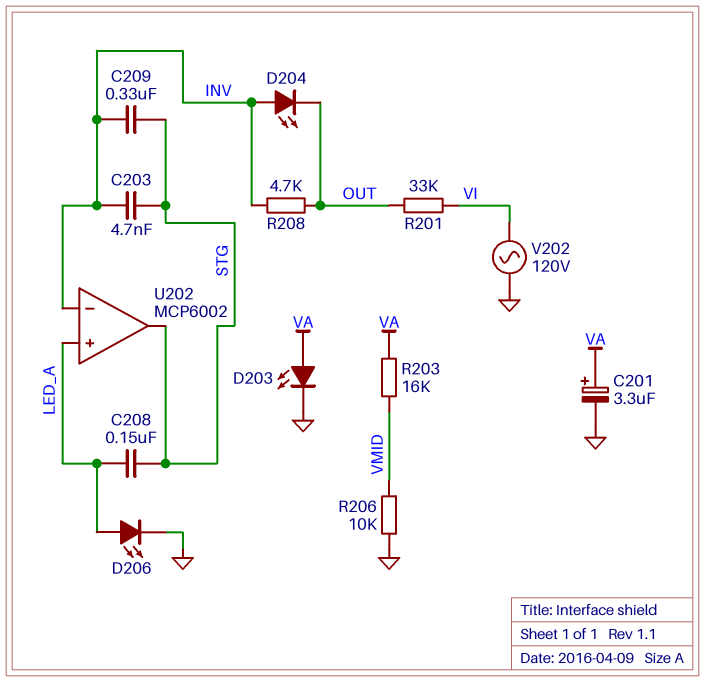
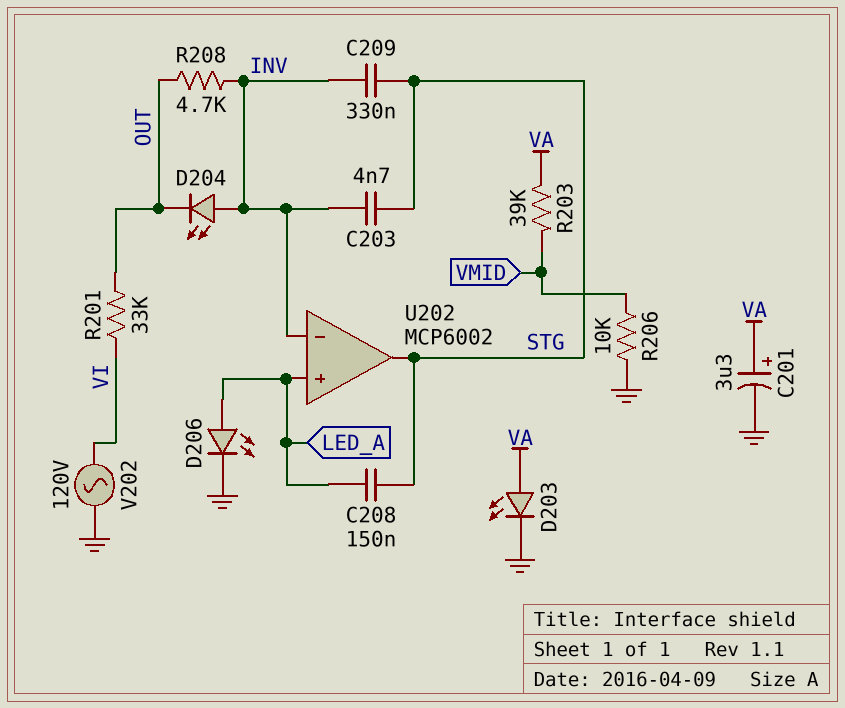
R203: 16k (VA, VMID) -> 39k (VA, VMID)

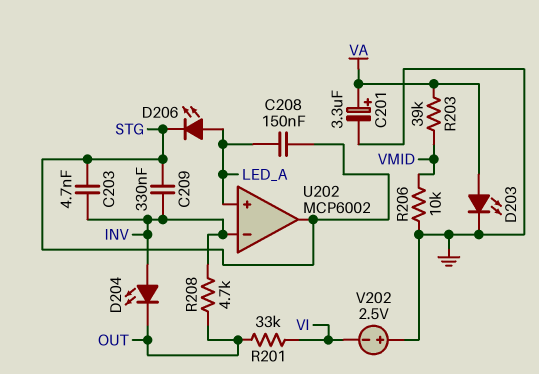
D206: LED (A LED_A, K GND) -> LED (A LED_A, K STG)
V202: AC 120V (GND, VI) -> 2.5V (plus GND, minus VI)

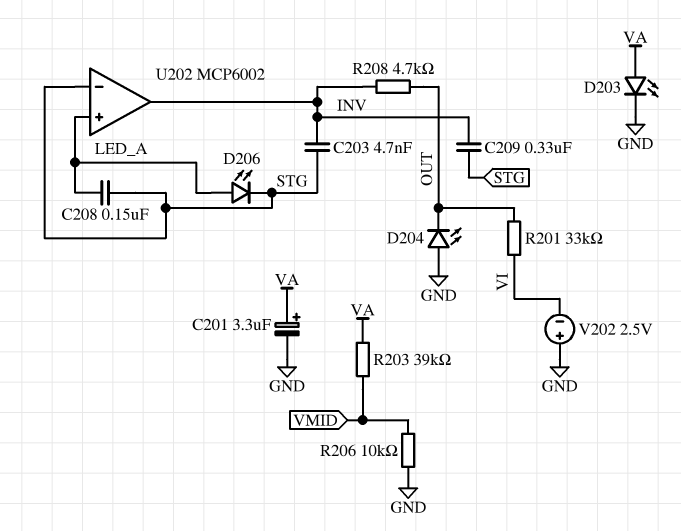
D204: LED (A INV, K OUT) -> LED (A GND, K OUT)
U202 pin in-: INV -> STG
U202 pin out: STG -> INV

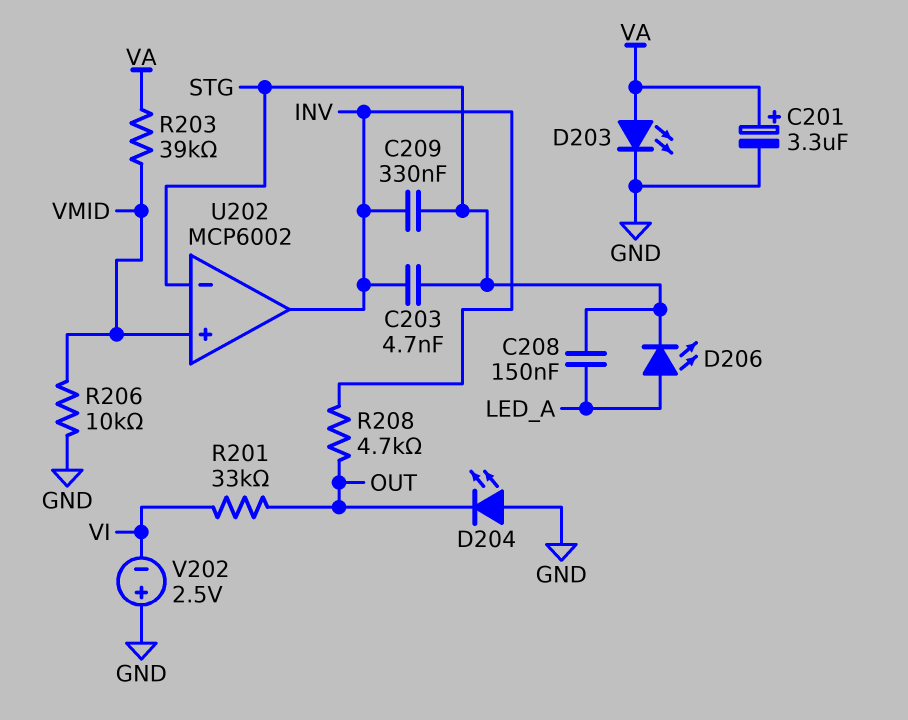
U202 pin in+: LED_A -> VMID

